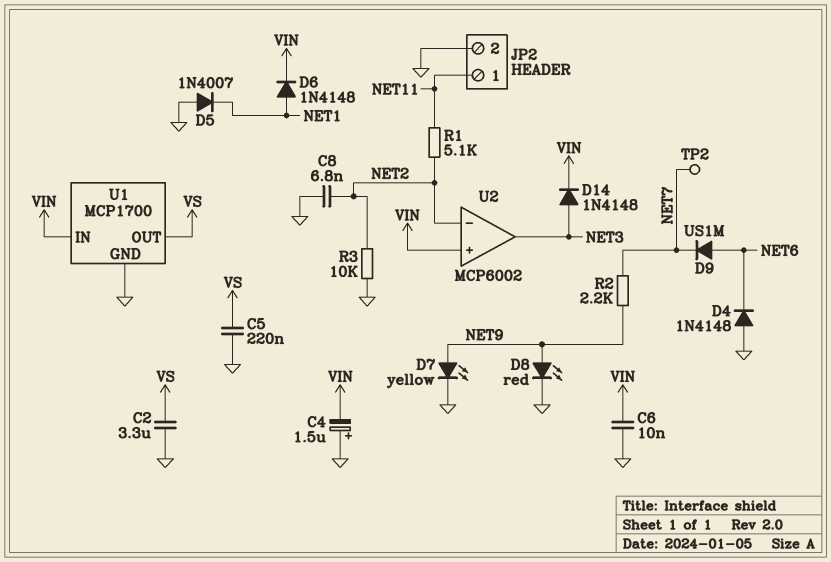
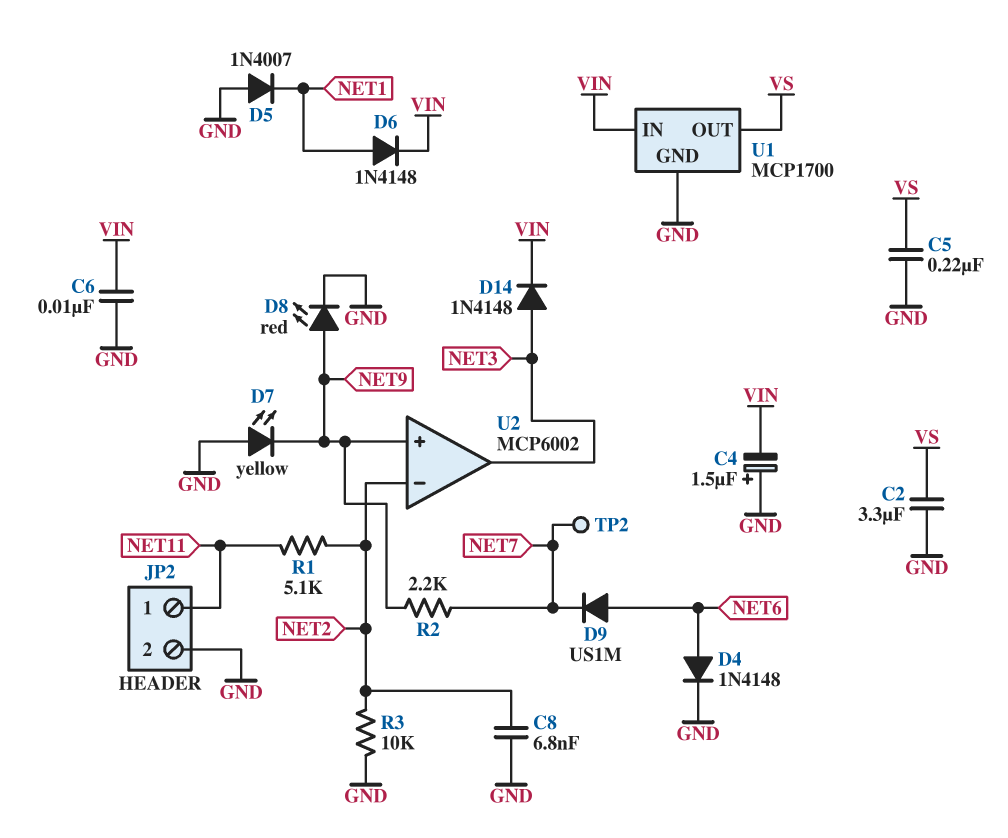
D4: diode 1N4148 (A GND, K NET6) -> diode 1N4148 (A NET6, K GND)
D7: LED yellow (A NET9, K GND) -> LED yellow (A GND, K NET9)
U2 pin in+: VIN -> NET9

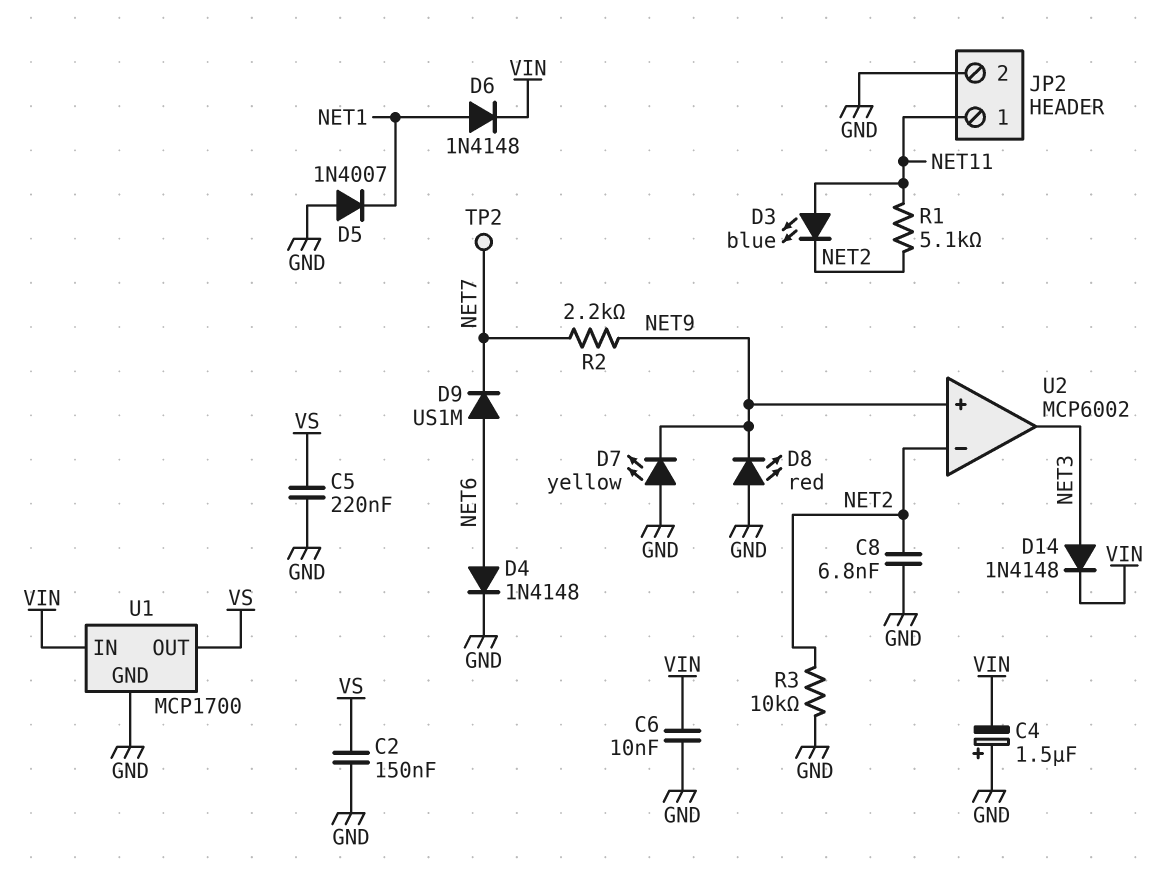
C2: 3.3uF (GND, VS) -> 150nF (GND, VS)
D3: none -> LED blue (A NET11, K NET2)
D8: LED red (A NET9, K GND) -> LED red (A GND, K NET9)

